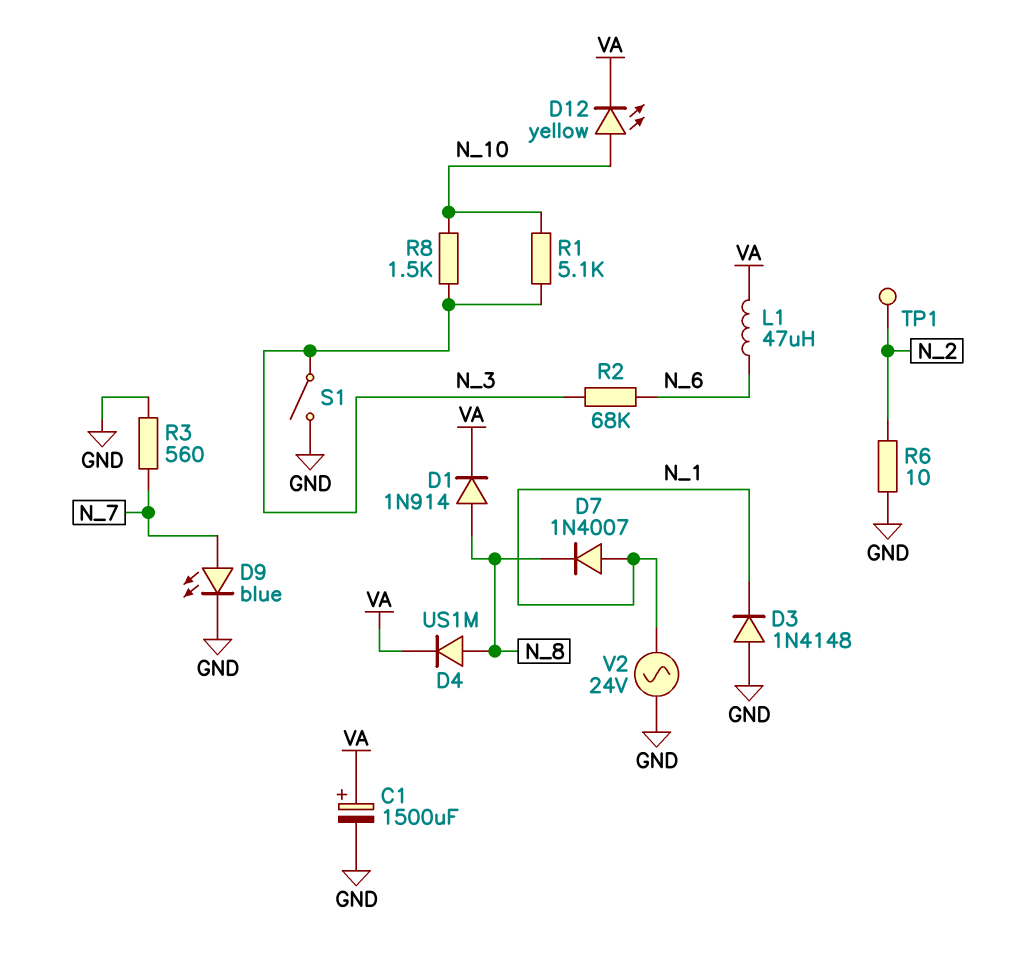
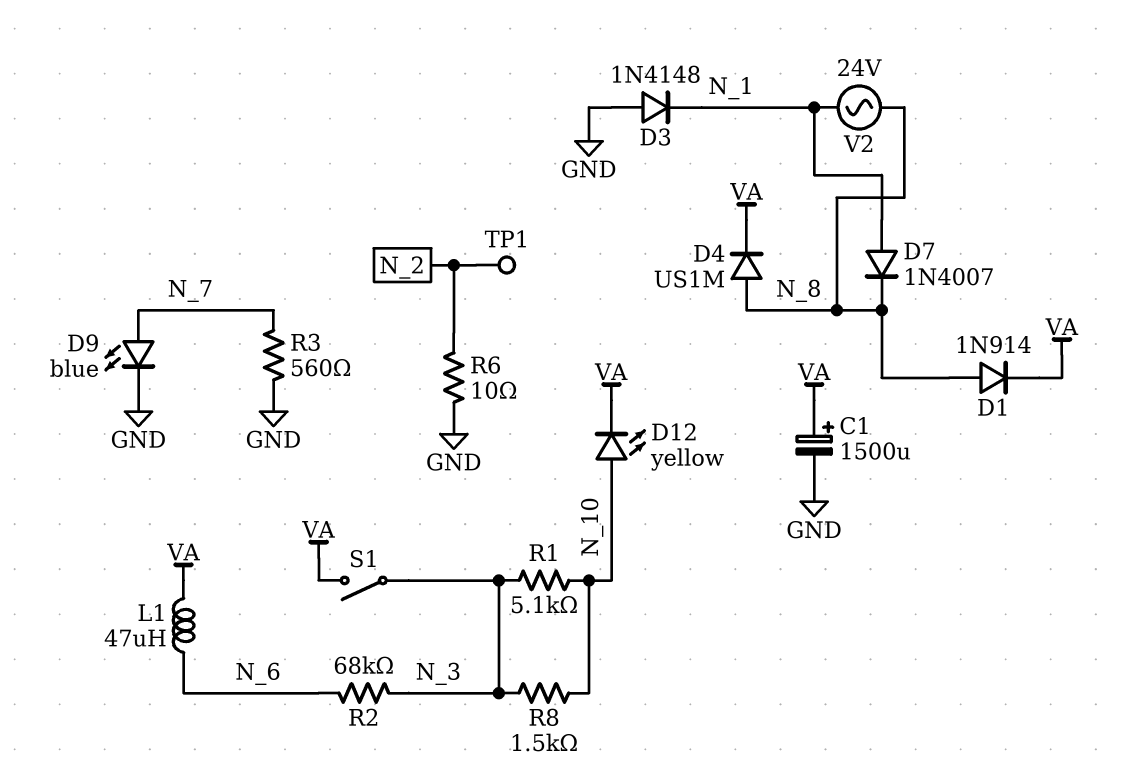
S1: switch (GND, N_3) -> switch (N_3, VA)
V2: AC 24V (GND, N_1) -> AC 24V (N_1, N_8)

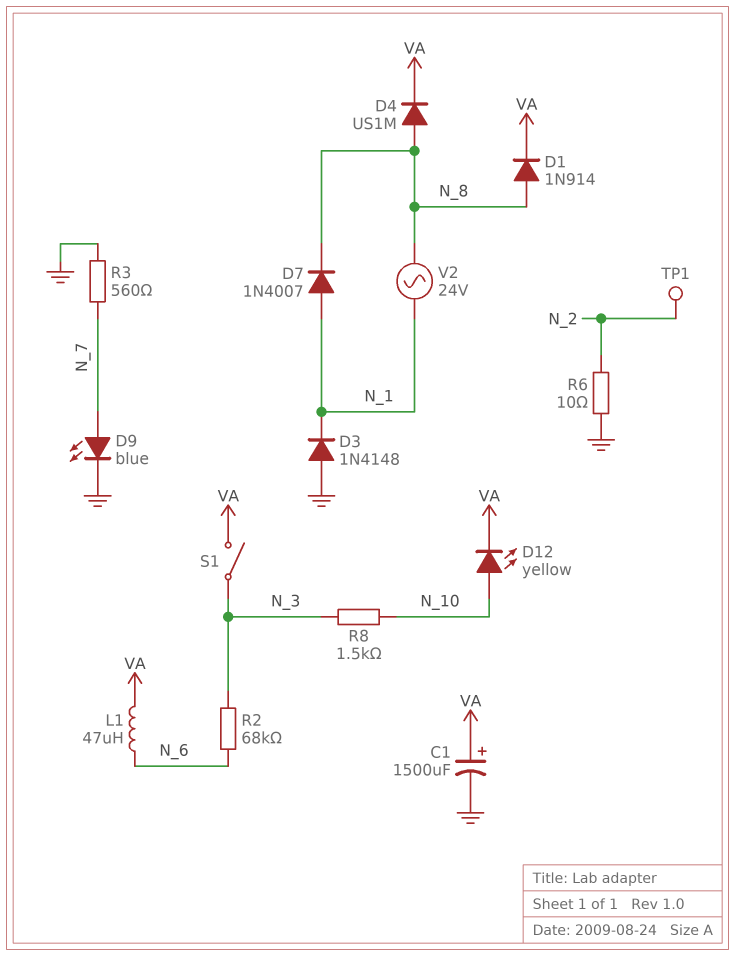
R1: 5.1k (N_3, N_10) -> none

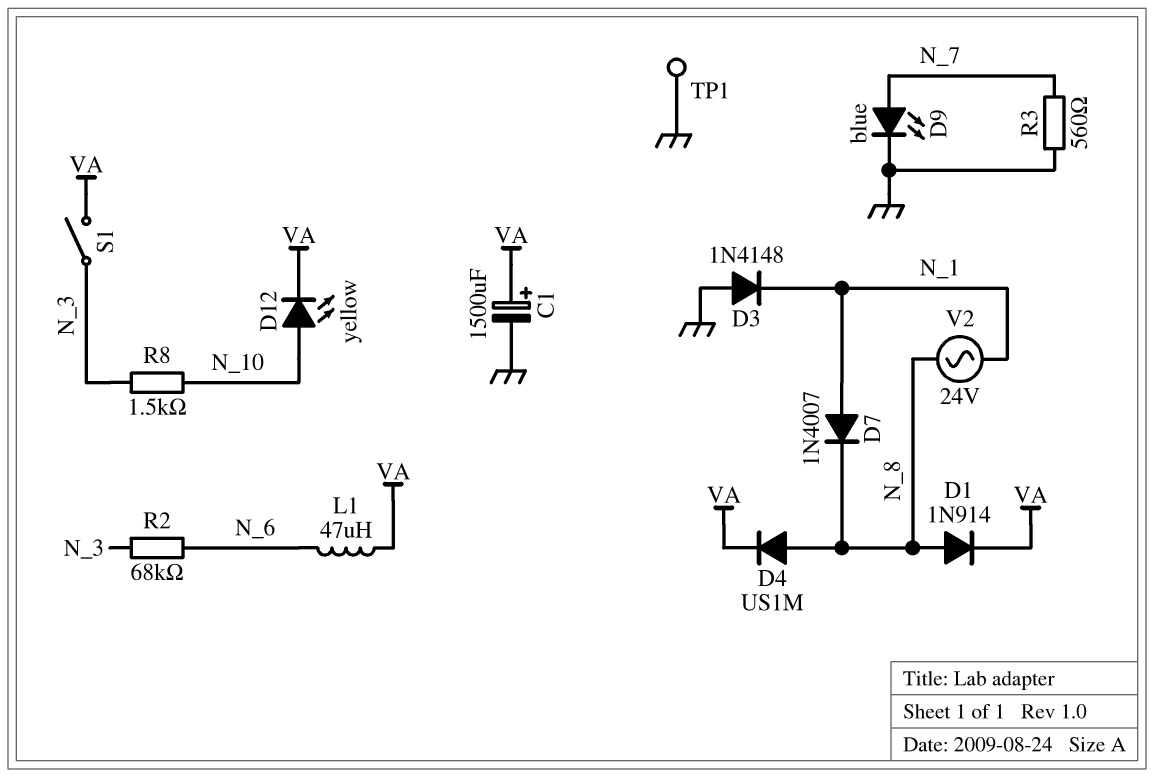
R6: 10 (GND, N_2) -> none
TP1: test point (N_2) -> test point (GND)

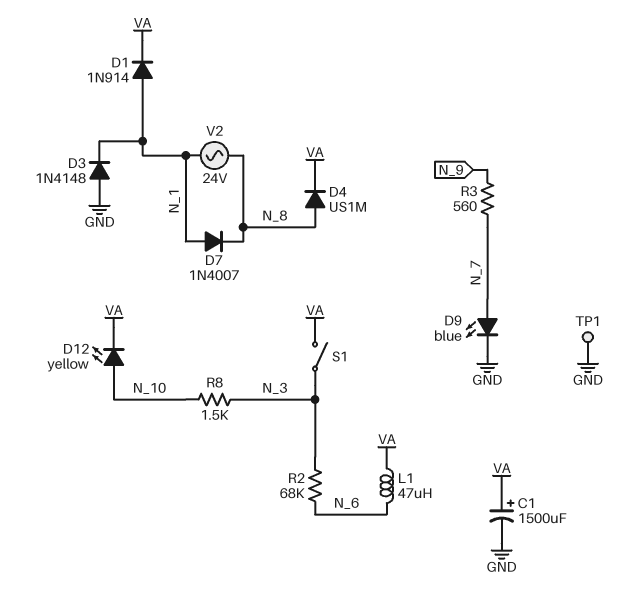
D1: diode 1N914 (A N_8, K VA) -> diode 1N914 (A N_1, K VA)
R3: 560 (GND, N_7) -> 560 (N_7, N_9)

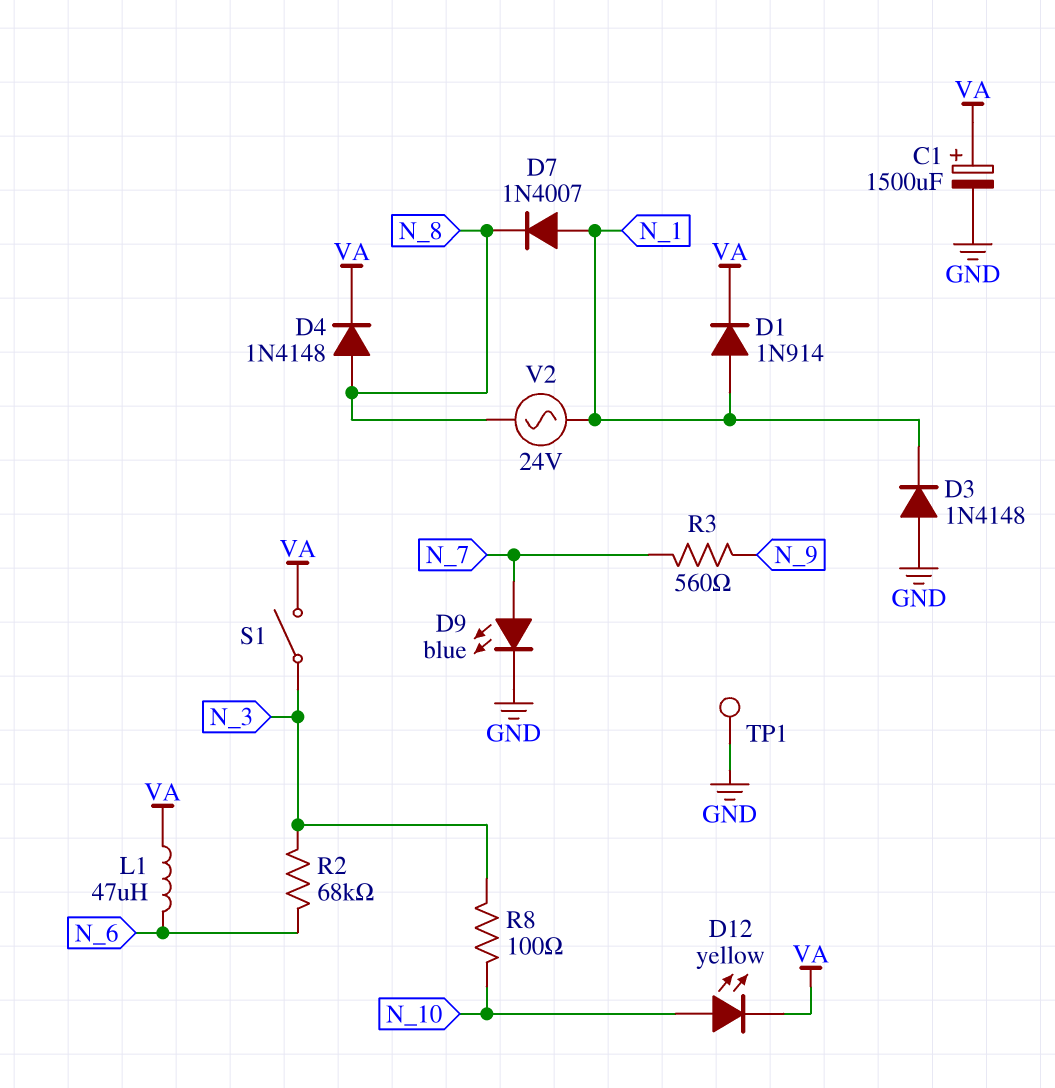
D4: diode US1M (A N_8, K VA) -> diode 1N4148 (A N_8, K VA)
R8: 1.5k (N_3, N_10) -> 100 (N_3, N_10)

